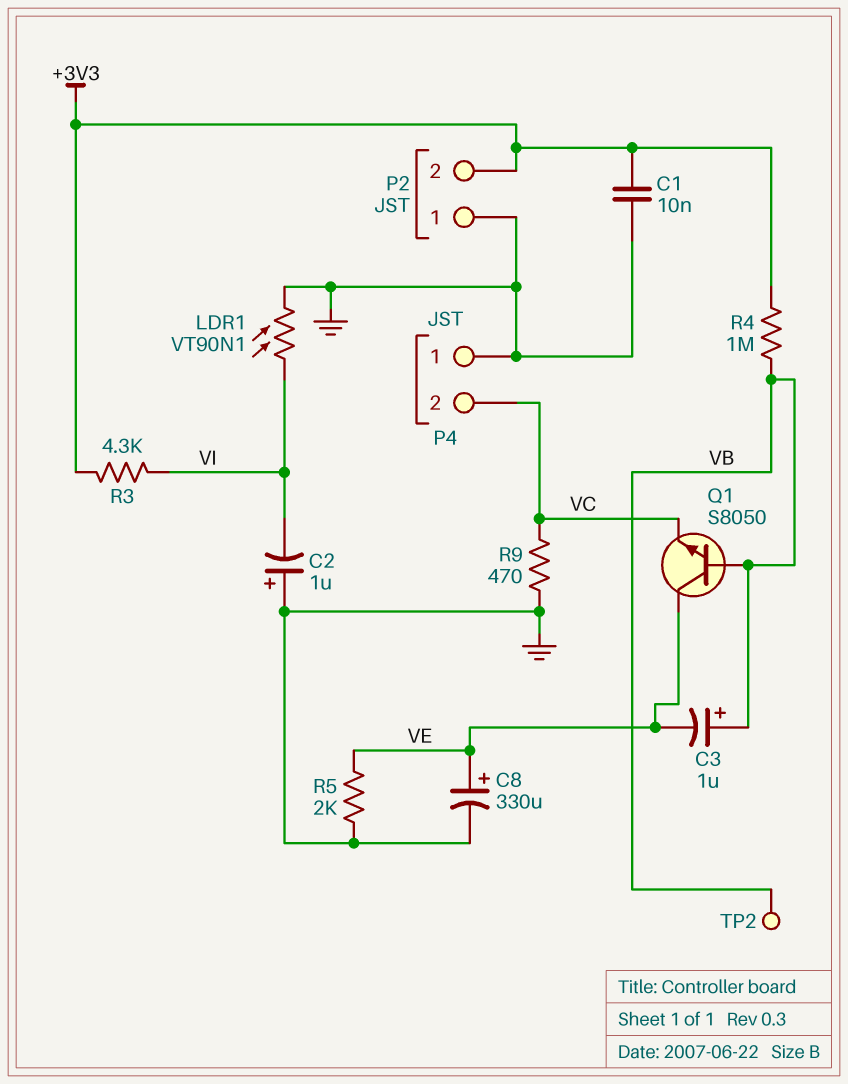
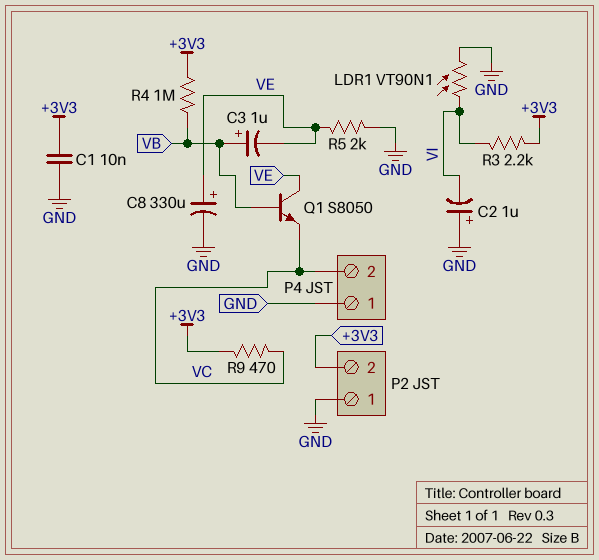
R3: 4.3k (+3V3, VI) -> 2.2k (+3V3, VI)
R9: 470 (GND, VC) -> 470 (+3V3, VC)
TP2: test point (VB) -> none

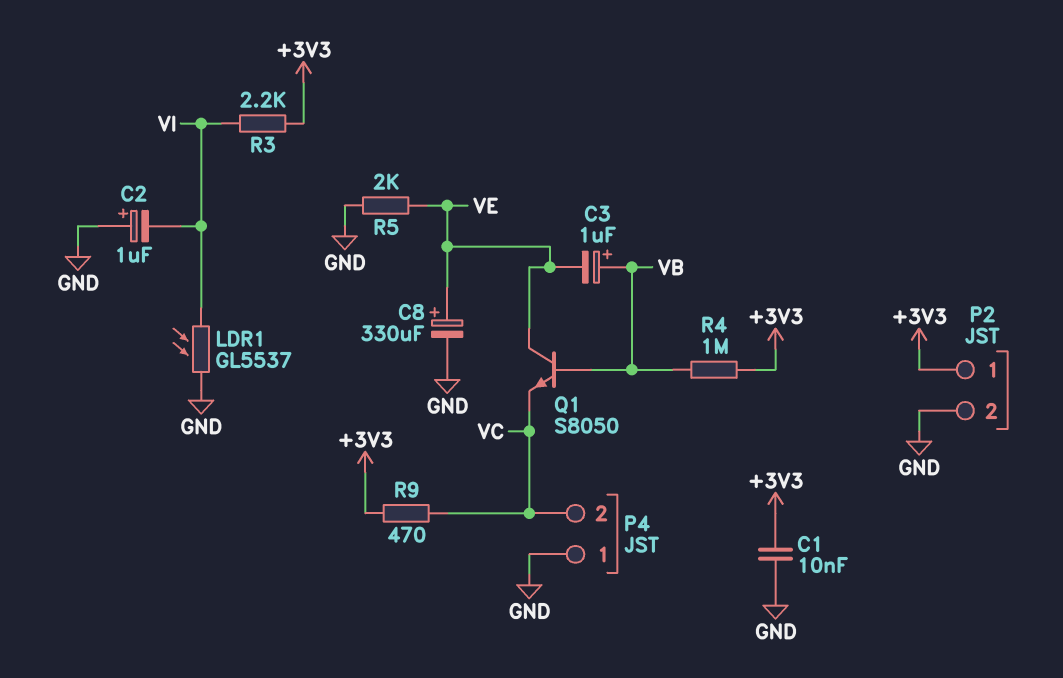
LDR1: VT90N1 (GND, VI) -> GL5537 (GND, VI)
P2 pin 1: GND -> +3V3
P2 pin 2: +3V3 -> GND

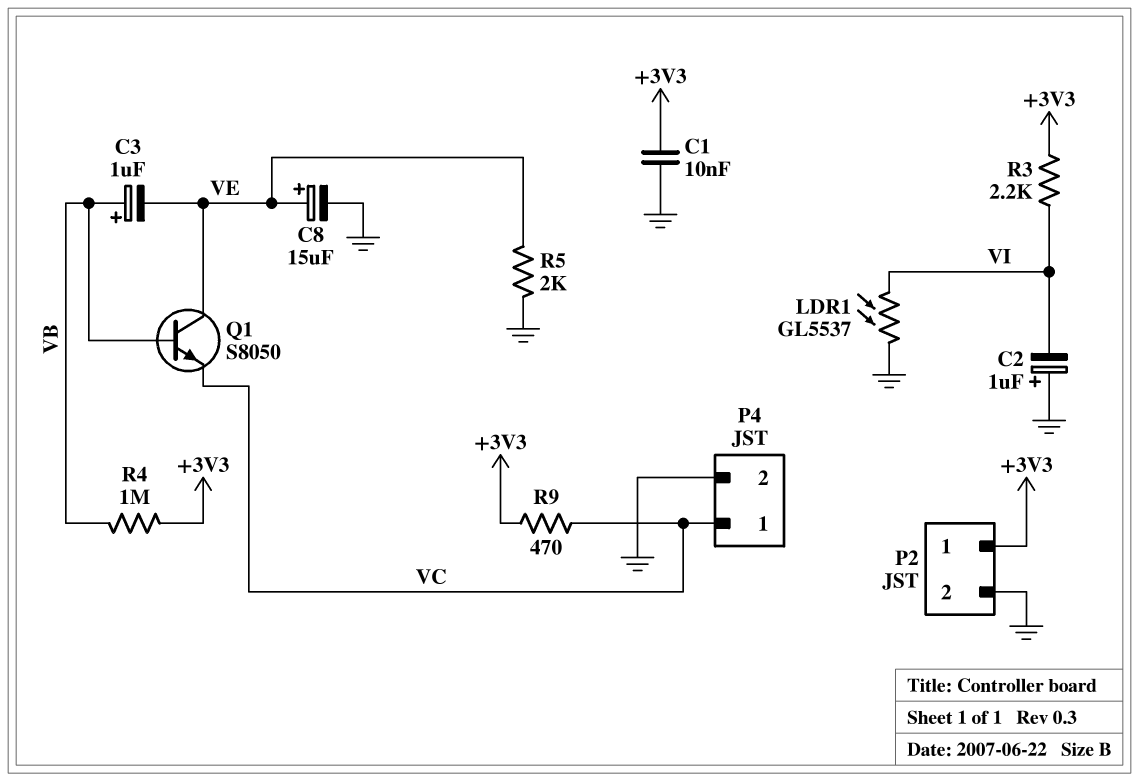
C8: 330uF (plus VE, minus GND) -> 15uF (plus VE, minus GND)
P4 pin 1: GND -> VC
P4 pin 2: VC -> GND

